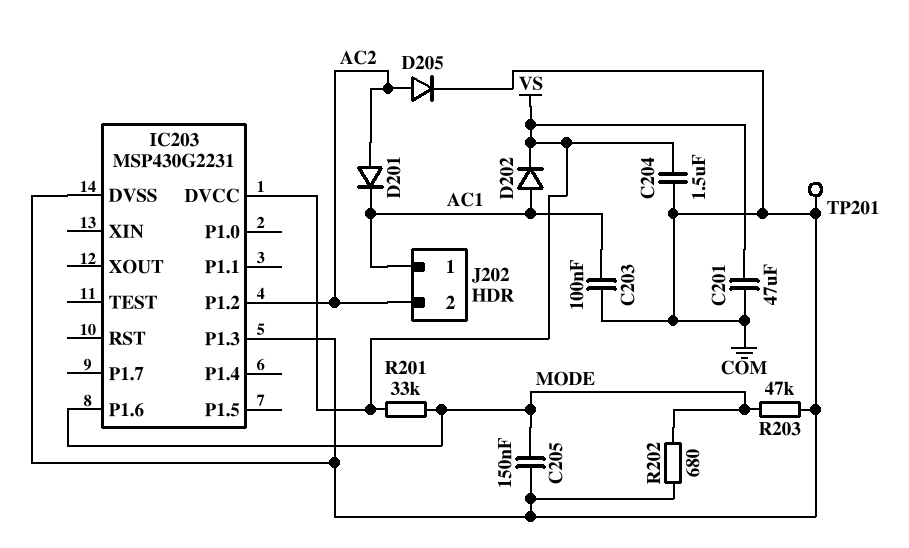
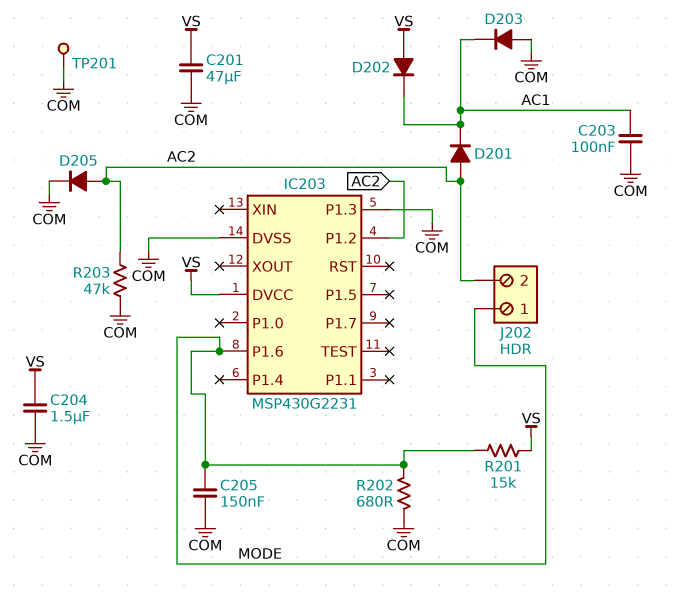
D202: diode (A AC1, K VS) -> diode (A VS, K AC1)
D203: none -> diode (A COM, K AC1)
J202 pin 1: AC1 -> MODE
R201: 33k (MODE, VS) -> 15k (MODE, VS)
R203: 47k (COM, MODE) -> 47k (AC2, COM)

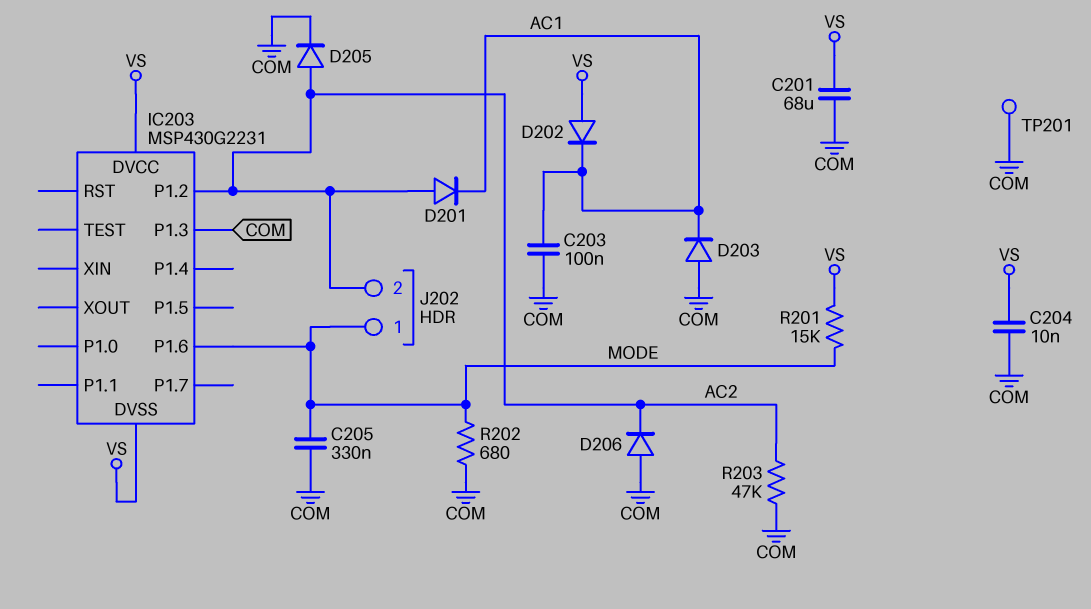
C201: 47uF (COM, VS) -> 68uF (COM, VS)
C204: 1.5uF (COM, VS) -> 10nF (COM, VS)
C205: 150nF (COM, MODE) -> 330nF (COM, MODE)
D206: none -> diode (A COM, K AC2)
IC203 pin DVSS: COM -> VS

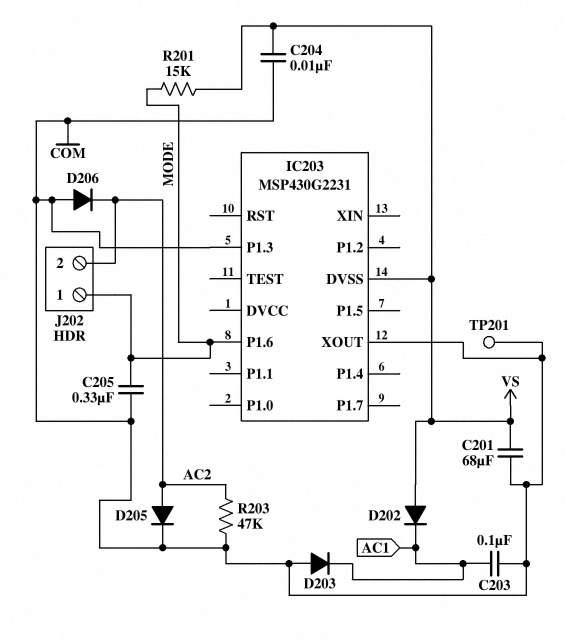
D201: diode (A AC2, K AC1) -> none
IC203 pin DVCC: VS -> none
IC203 pin P1.2: AC2 -> none
IC203 pin XOUT: none -> COM
R202: 680 (COM, MODE) -> none

